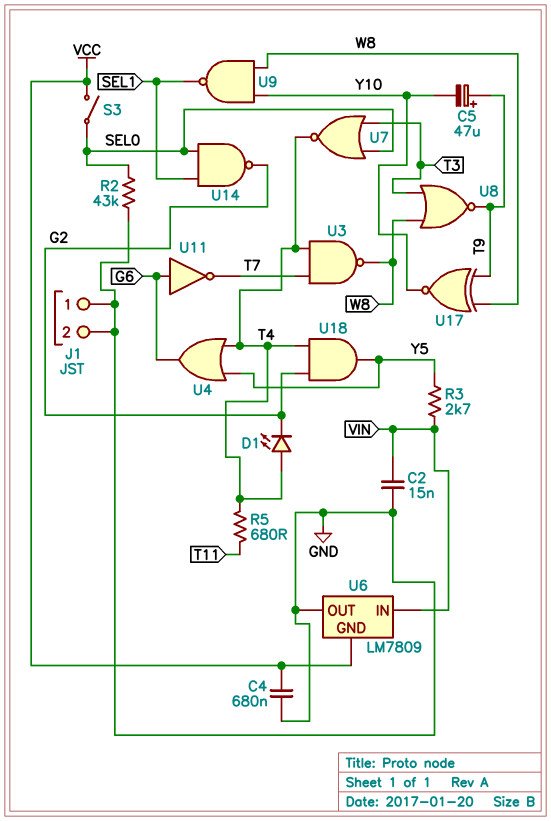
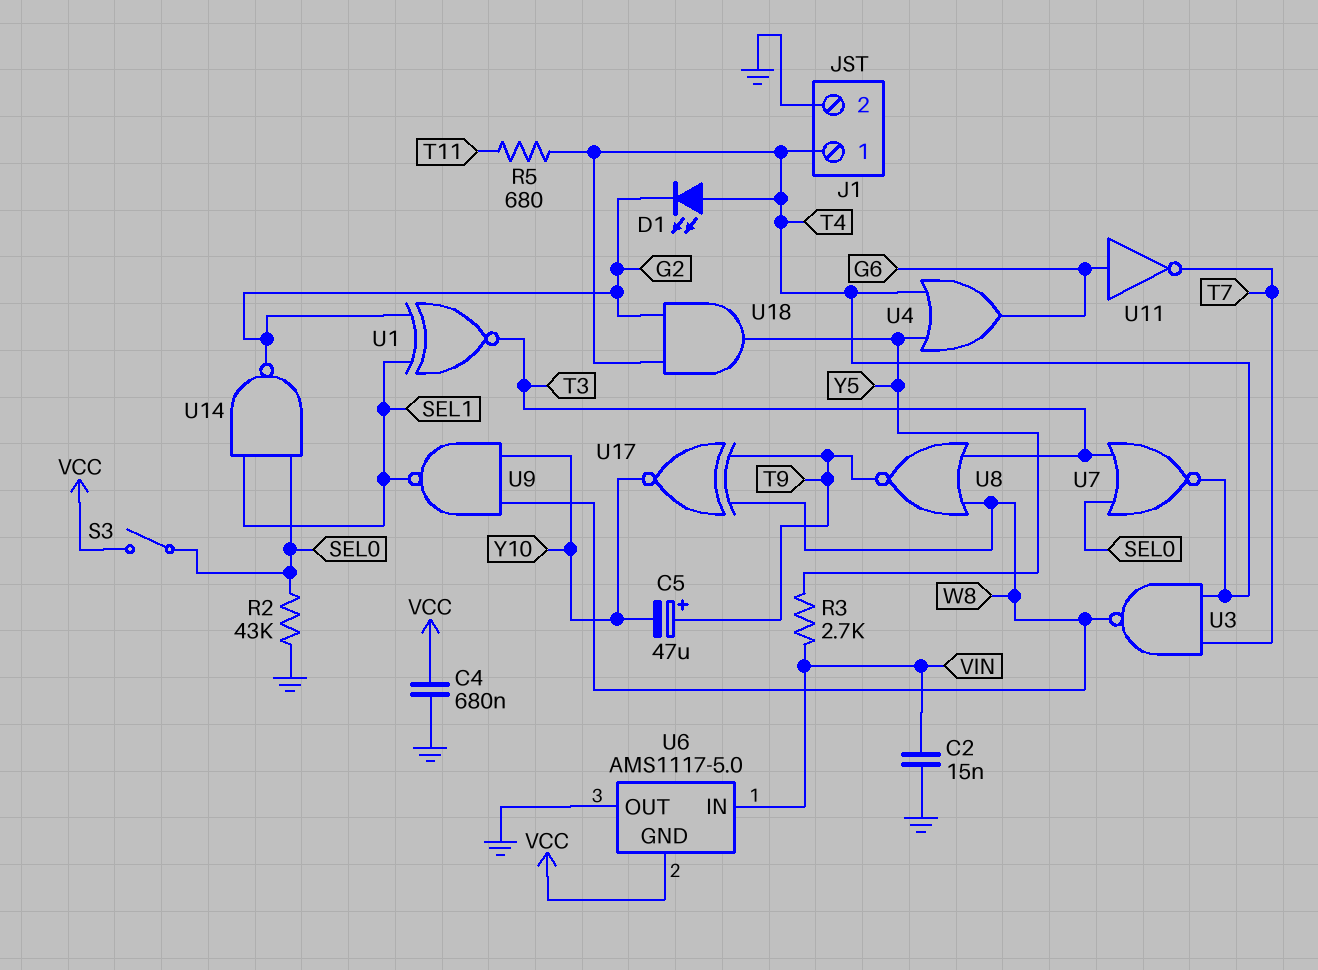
J1 pin 1: GND -> T4
U1: none -> XNOR (in G2, in SEL1, out T3)
U6: LM7809 -> AMS1117-5.0

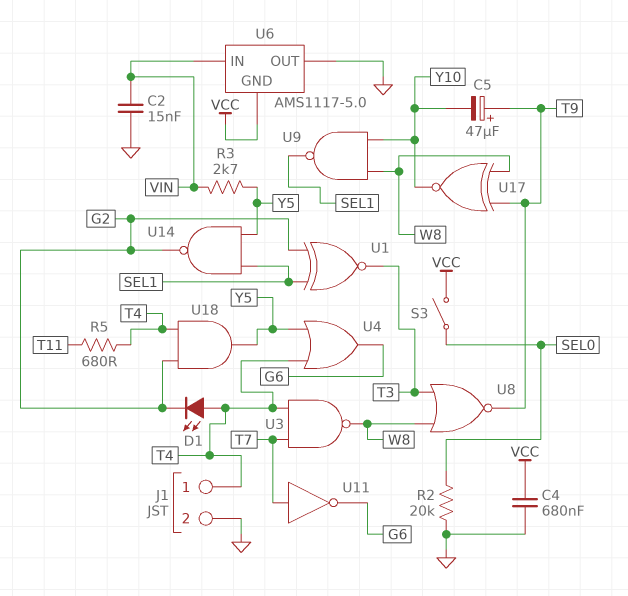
R2: 43k (GND, SEL0) -> 20k (GND, SEL0)
U7: NOR (in SEL0, in T3, out T4) -> none
U11: NOT (in G6, out T7) -> NOT (in T7, out G6)
U14: NAND (in SEL0, in SEL1, out G2) -> NAND (in SEL1, in Y5, out G2)

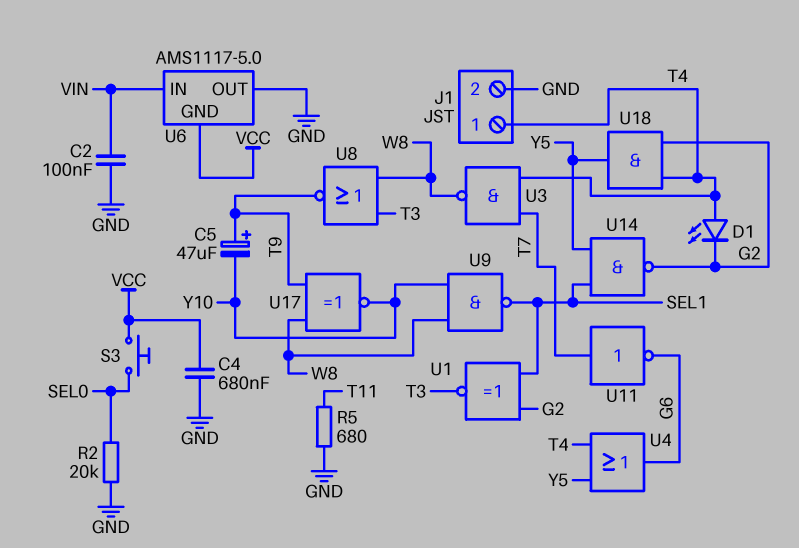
C2: 15nF (GND, VIN) -> 100nF (GND, VIN)
R3: 2.7k (VIN, Y5) -> none
R5: 680 (T4, T11) -> 680 (GND, T11)
S3: switch (SEL0, VCC) -> button (SEL0, VCC)

